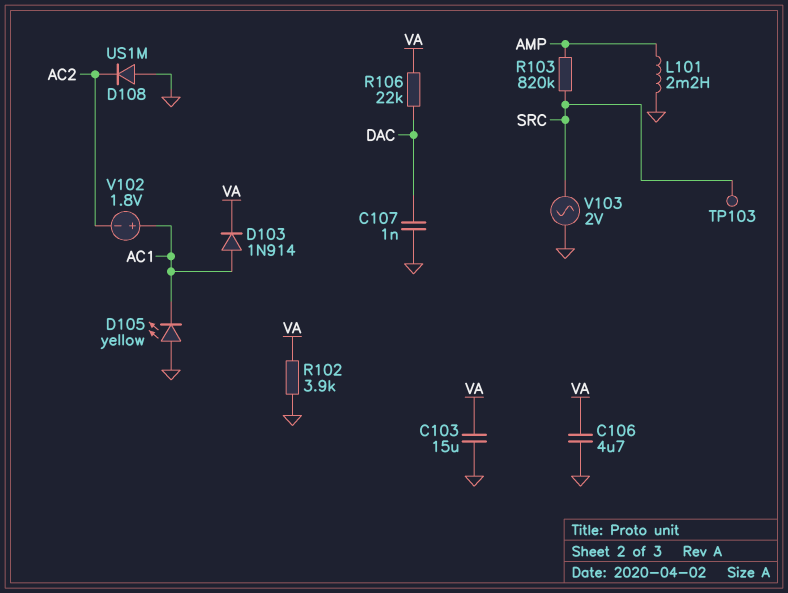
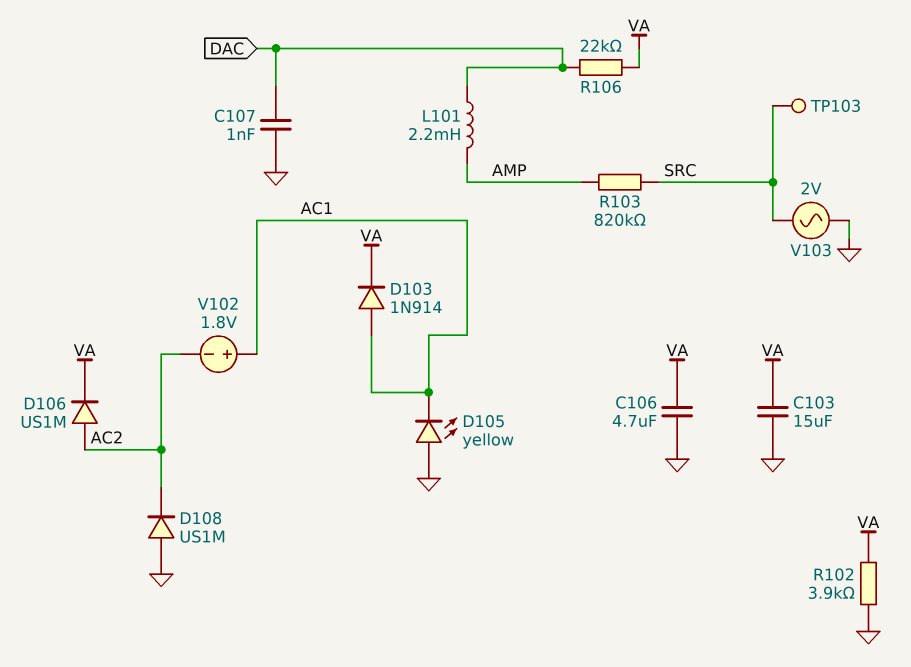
D106: none -> diode US1M (A AC2, K VA)
L101: 2.2mH (AMP, GND) -> 2.2mH (AMP, DAC)

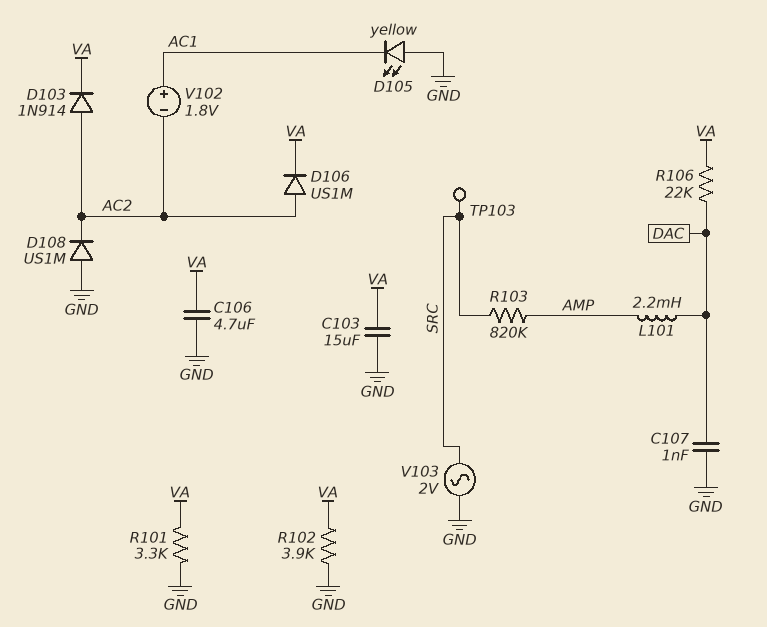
D103: diode 1N914 (A AC1, K VA) -> diode 1N914 (A AC2, K VA)
R101: none -> 3.3k (GND, VA)

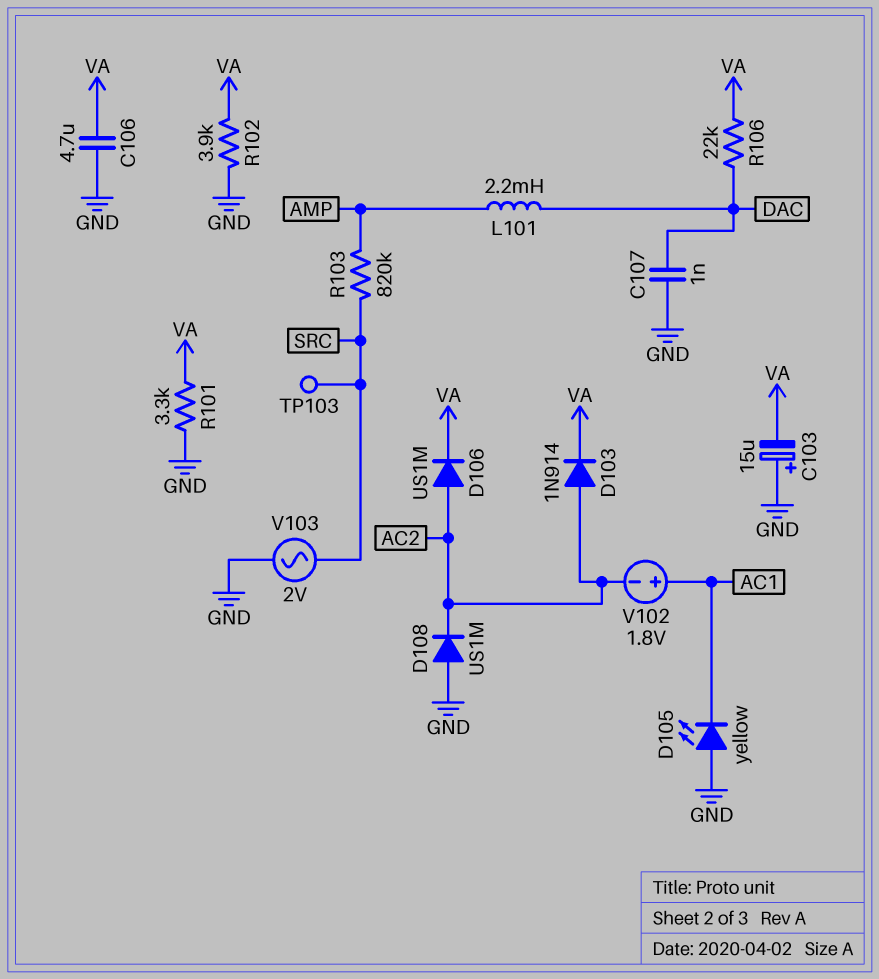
C103: 15uF (GND, VA) -> 15uF (plus GND, minus VA)

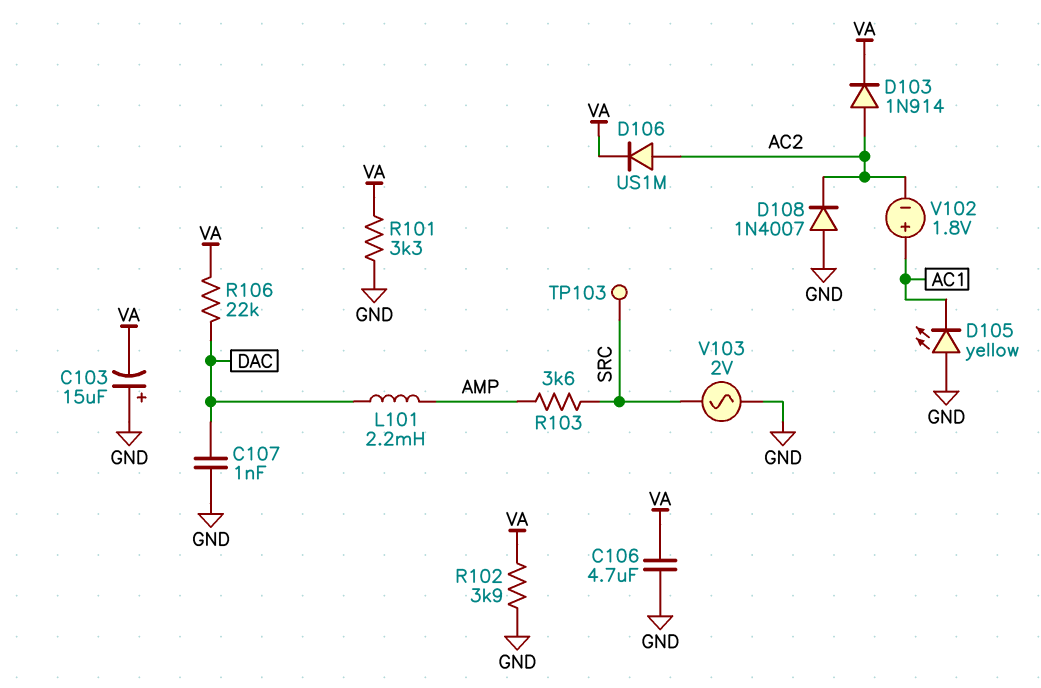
D108: diode US1M (A GND, K AC2) -> diode 1N4007 (A GND, K AC2)
R103: 820k (AMP, SRC) -> 3.6k (AMP, SRC)

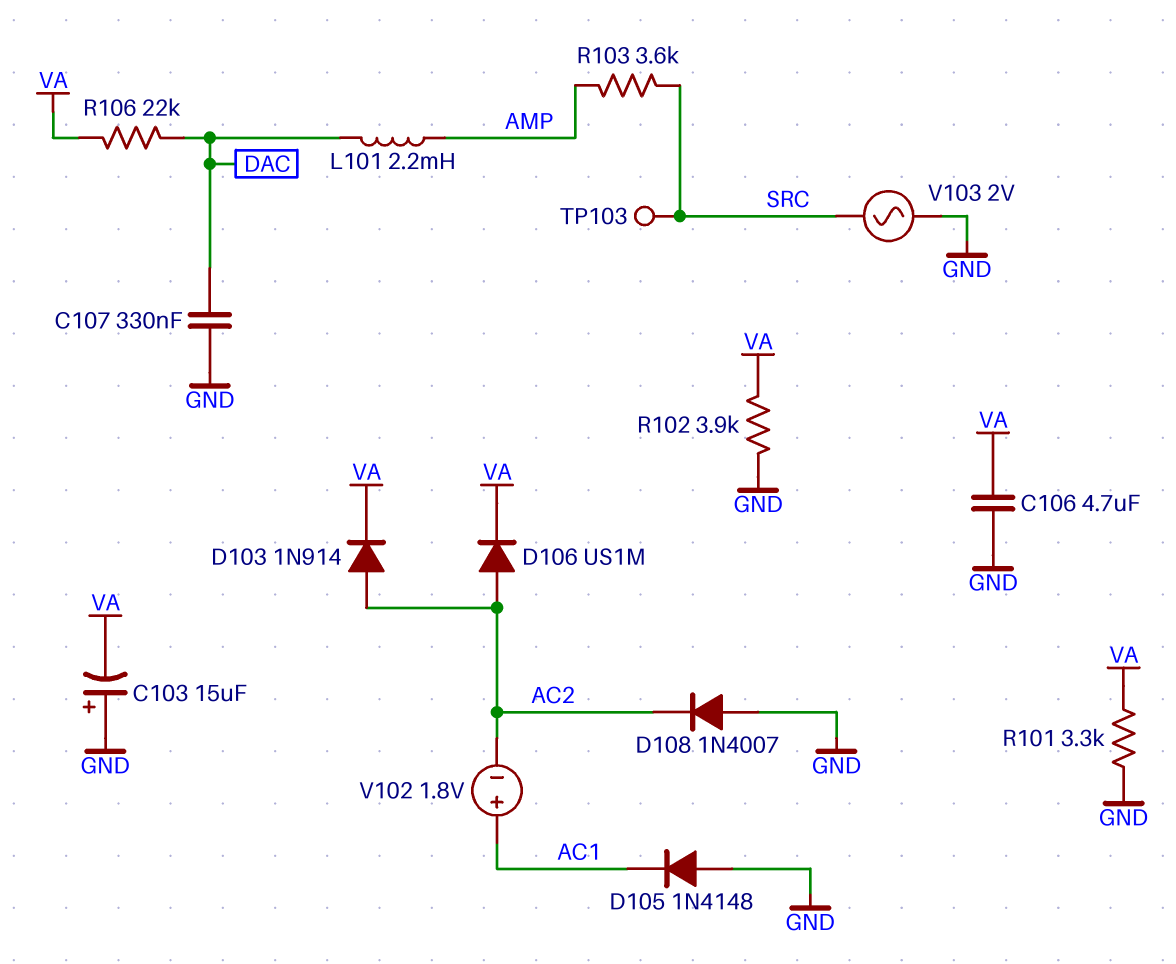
C107: 1nF (DAC, GND) -> 330nF (DAC, GND)
D105: LED yellow (A GND, K AC1) -> diode 1N4148 (A GND, K AC1)

